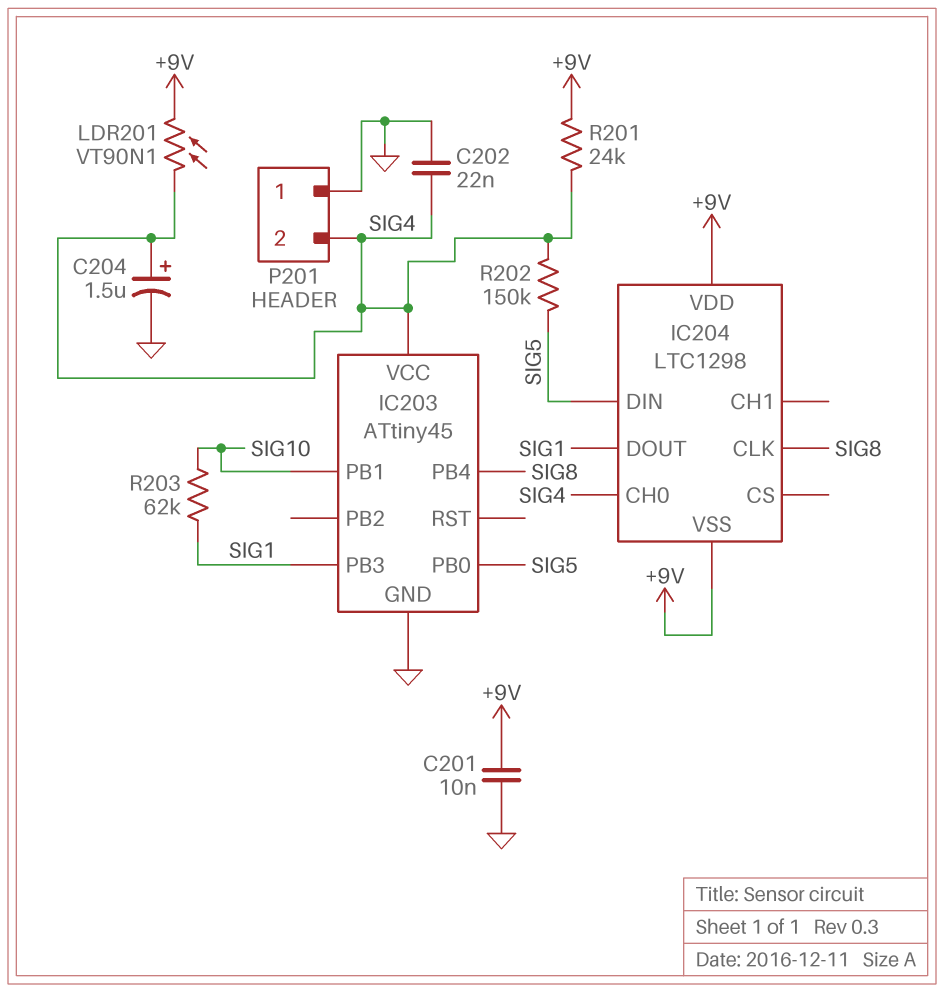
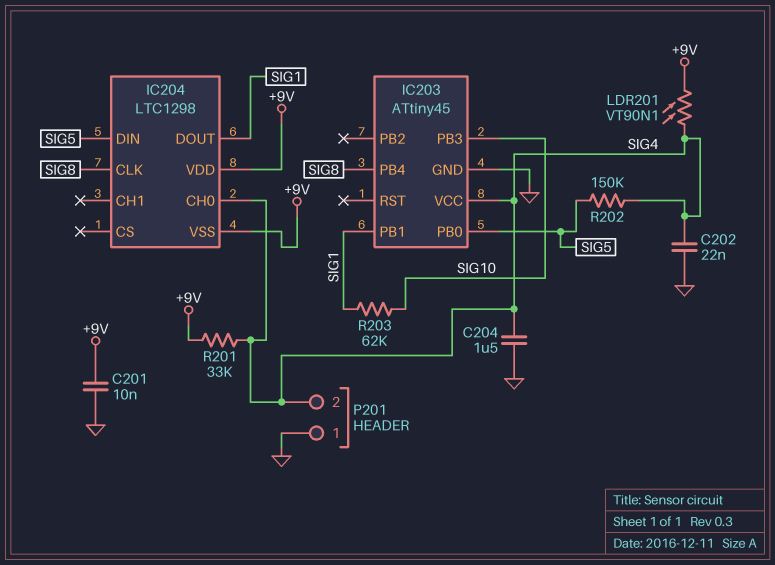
C204: 1.5uF (plus SIG4, minus GND) -> 1.5uF (GND, SIG4)
IC203 pin PB1: SIG10 -> SIG1
IC203 pin PB3: SIG1 -> SIG10
R201: 24k (+9V, SIG4) -> 33k (+9V, SIG4)

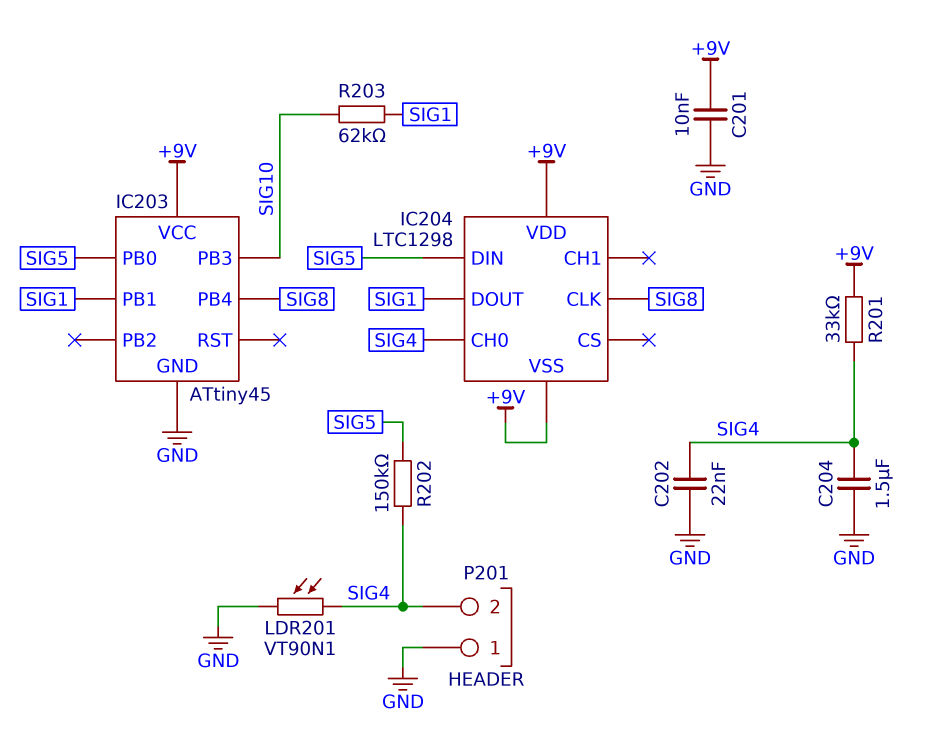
IC203 pin VCC: SIG4 -> +9V
LDR201: VT90N1 (+9V, SIG4) -> VT90N1 (GND, SIG4)

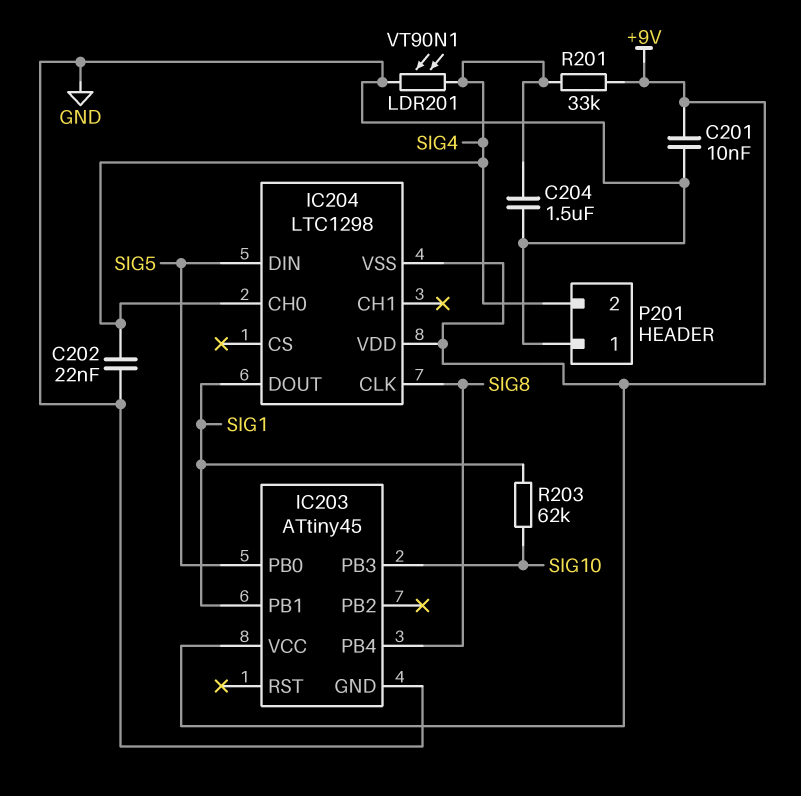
R202: 150k (SIG4, SIG5) -> none

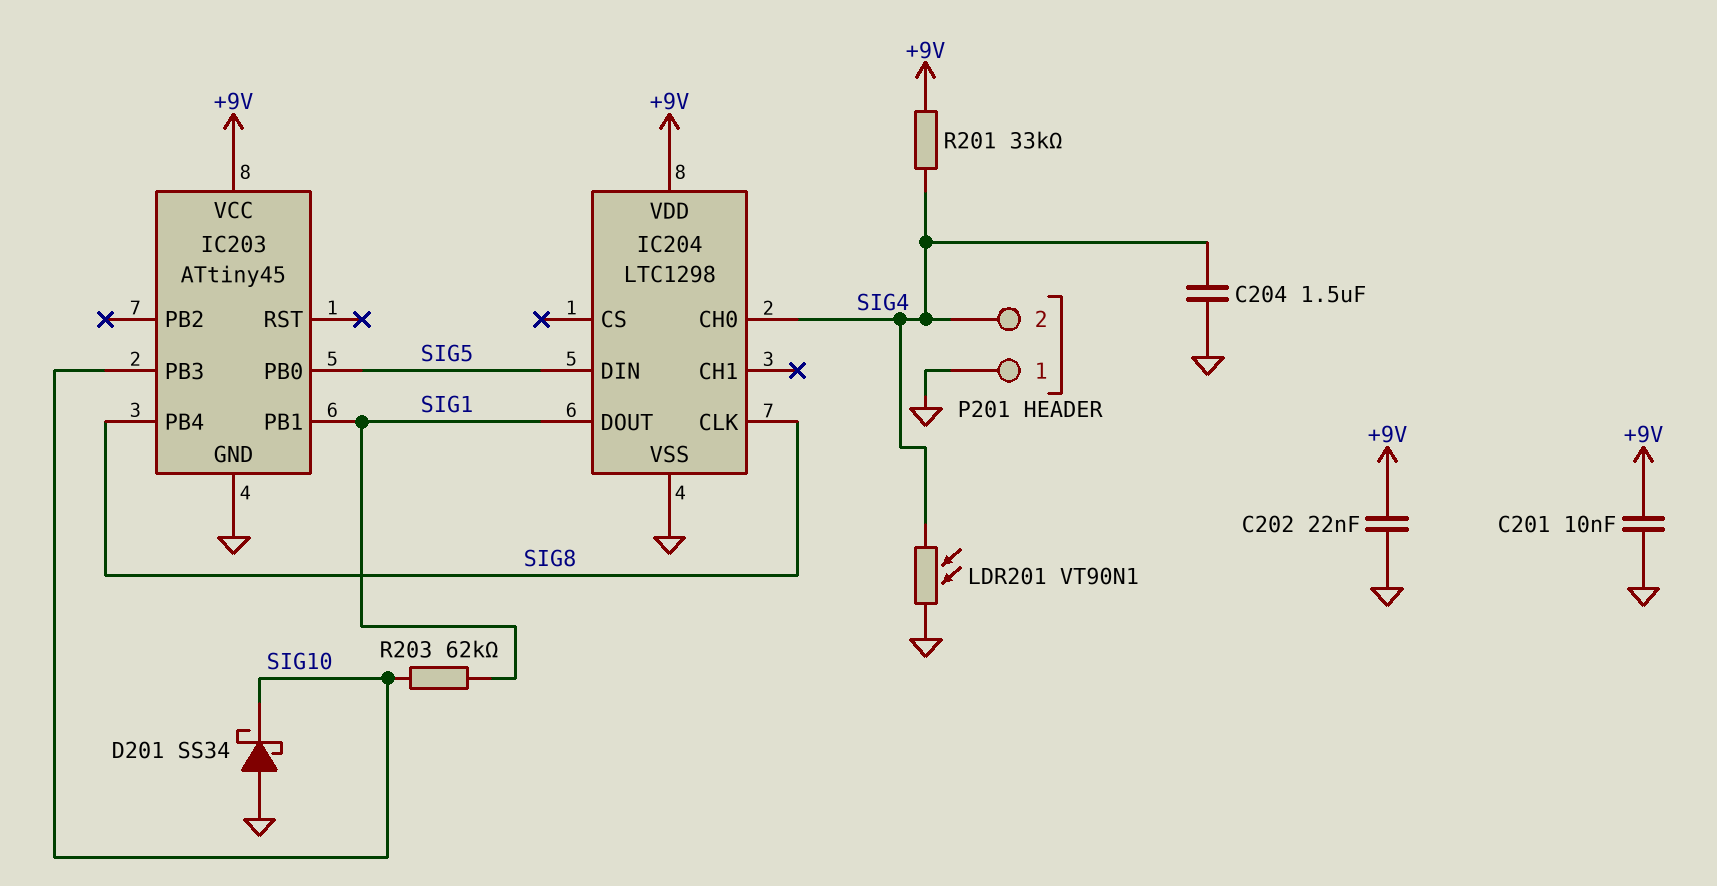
C202: 22nF (GND, SIG4) -> 22nF (+9V, GND)
D201: none -> schottky SS34 (A GND, K SIG10)
IC204 pin VSS: +9V -> GND

